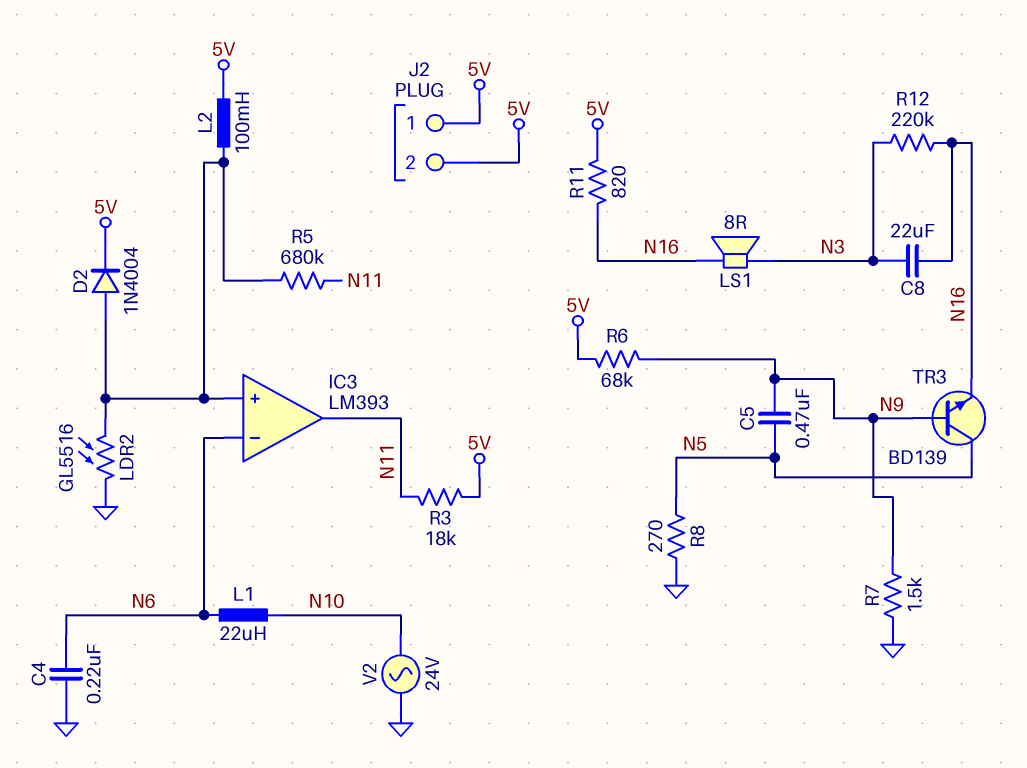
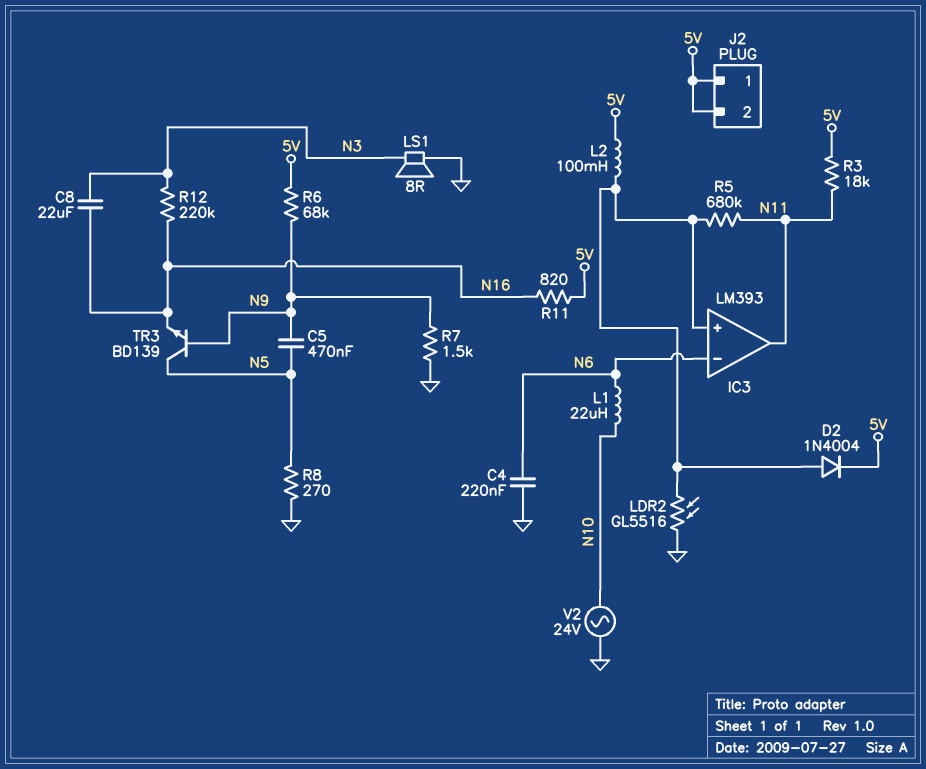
LS1: speaker 8R (N3, N16) -> speaker 8R (GND, N3)

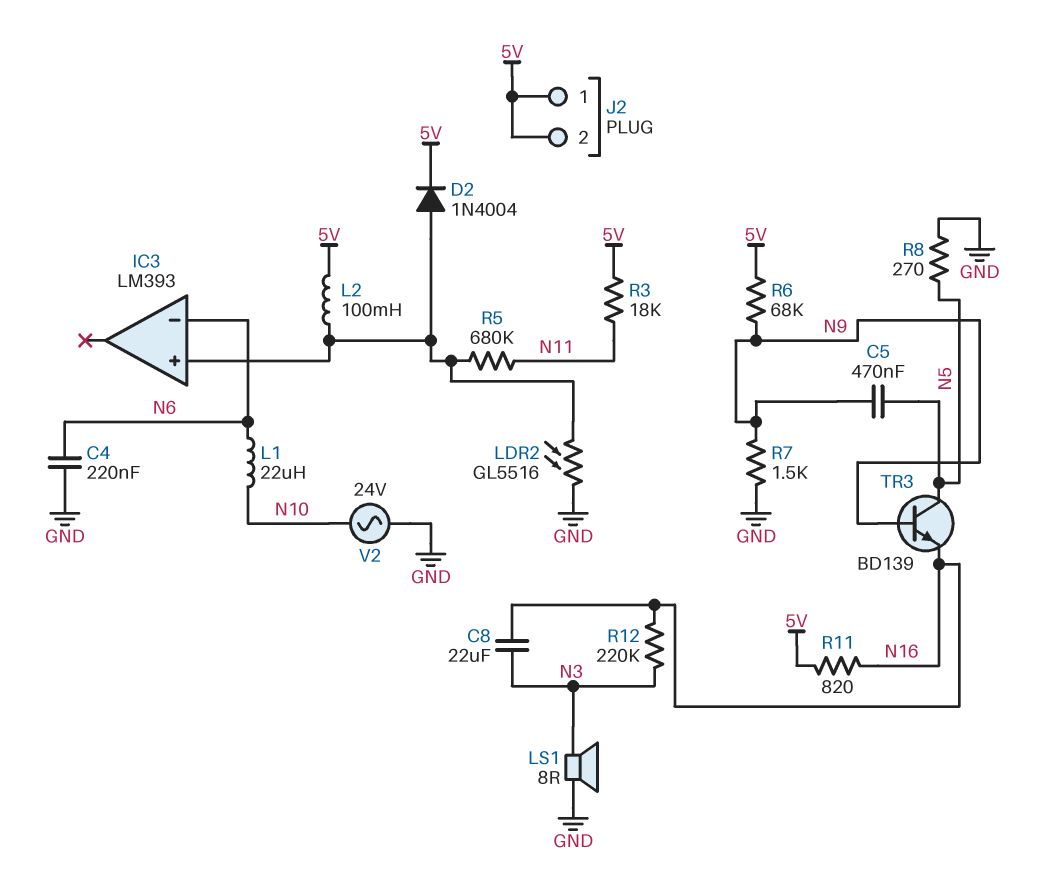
IC3 pin out: N11 -> none

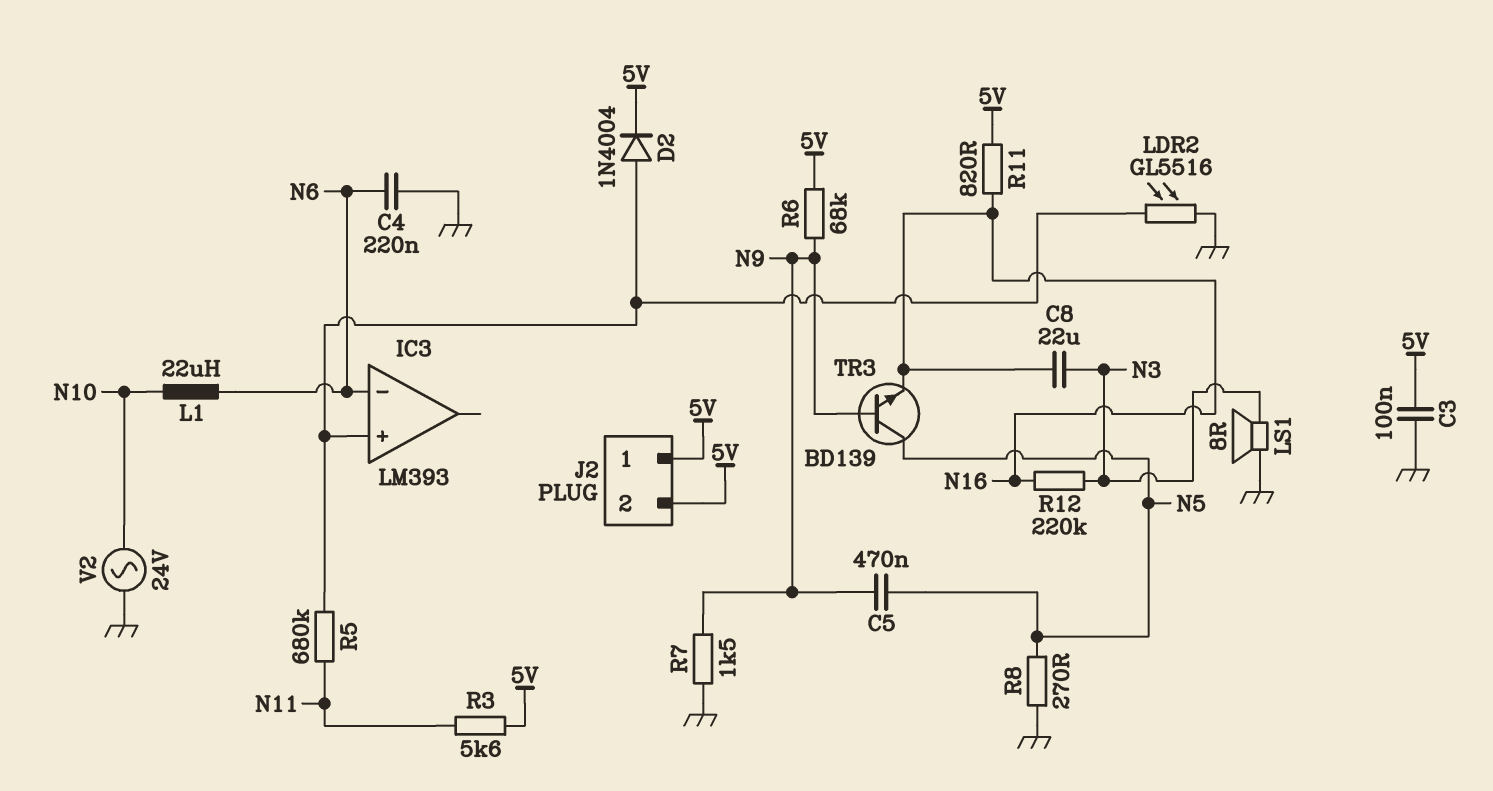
C3: none -> 100nF (5V, GND)
L2: 100mH (5V, IC3/in+) -> none
R3: 18k (5V, N11) -> 5.6k (5V, N11)

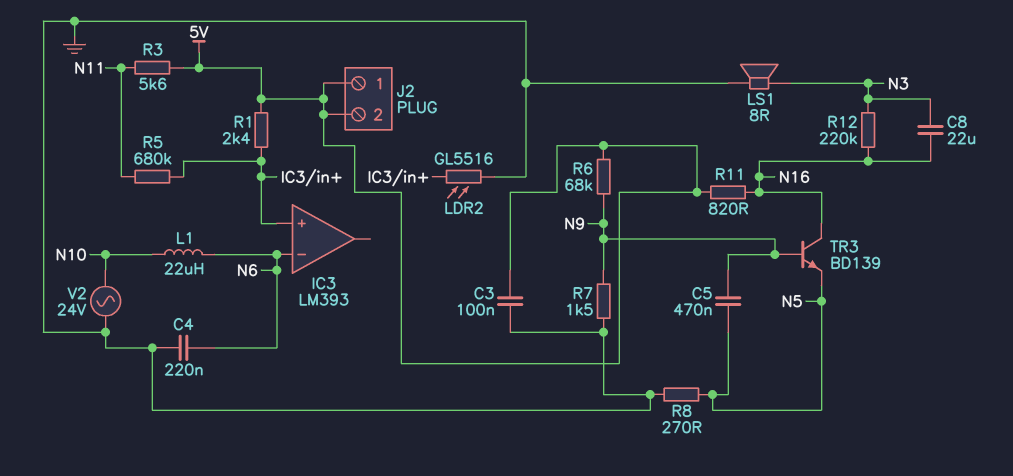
D2: diode 1N4004 (A IC3/in+, K 5V) -> none
R1: none -> 2.4k (5V, IC3/in+)
TR3: NPN BD139 (B N9, C N5, E N16) -> NPN BD139 (B N9, C N16, E N5)

